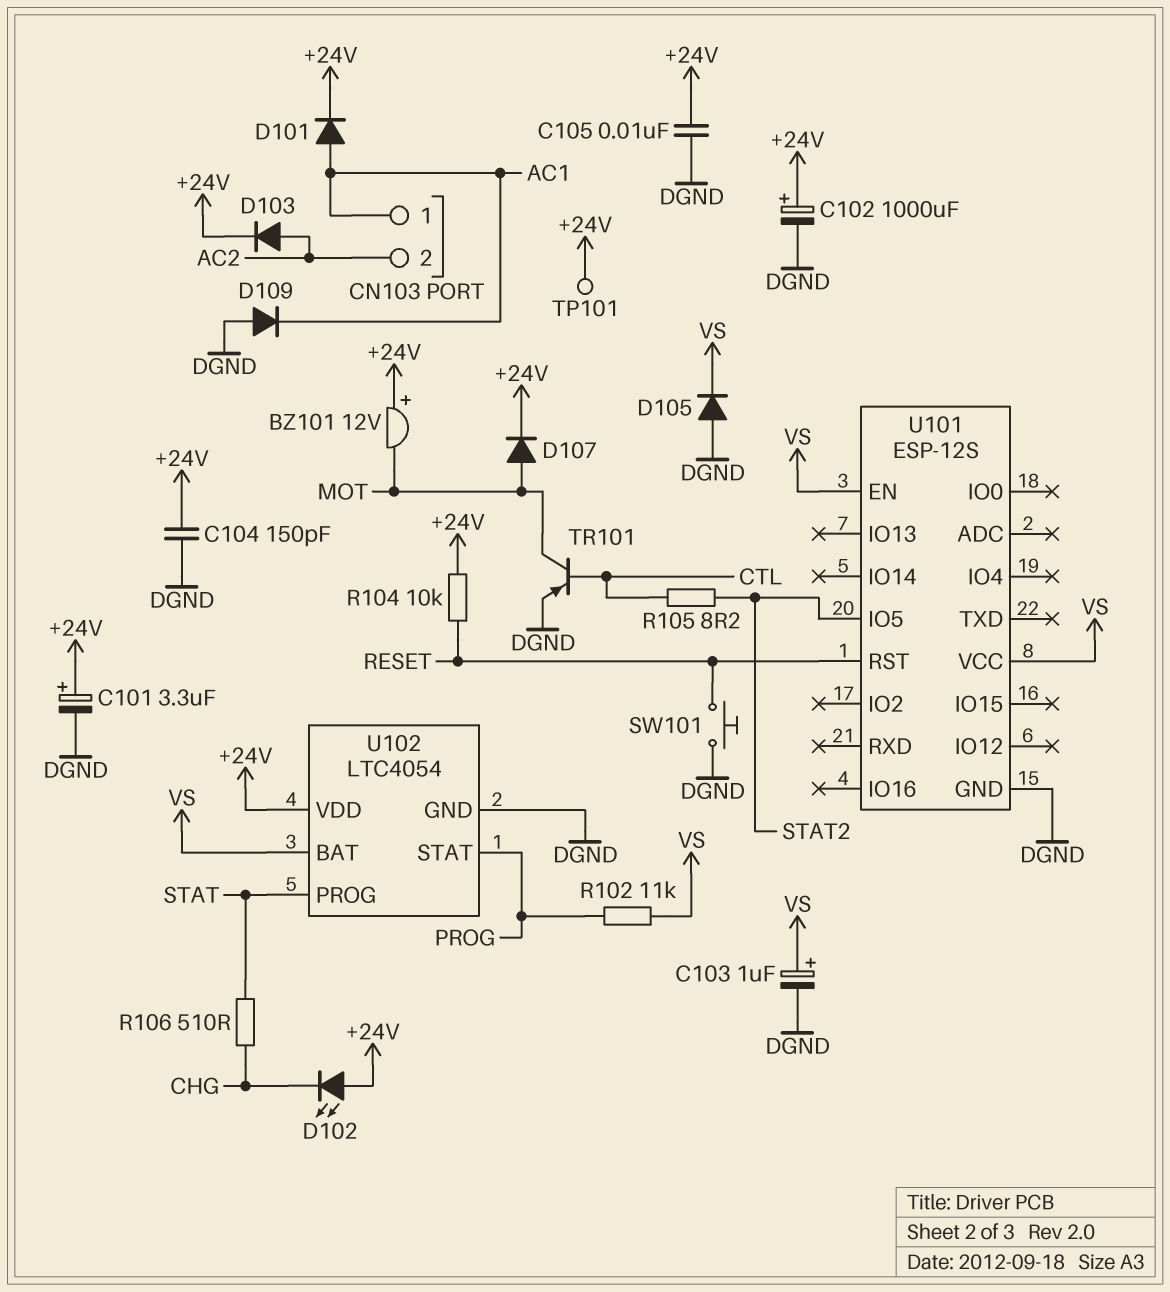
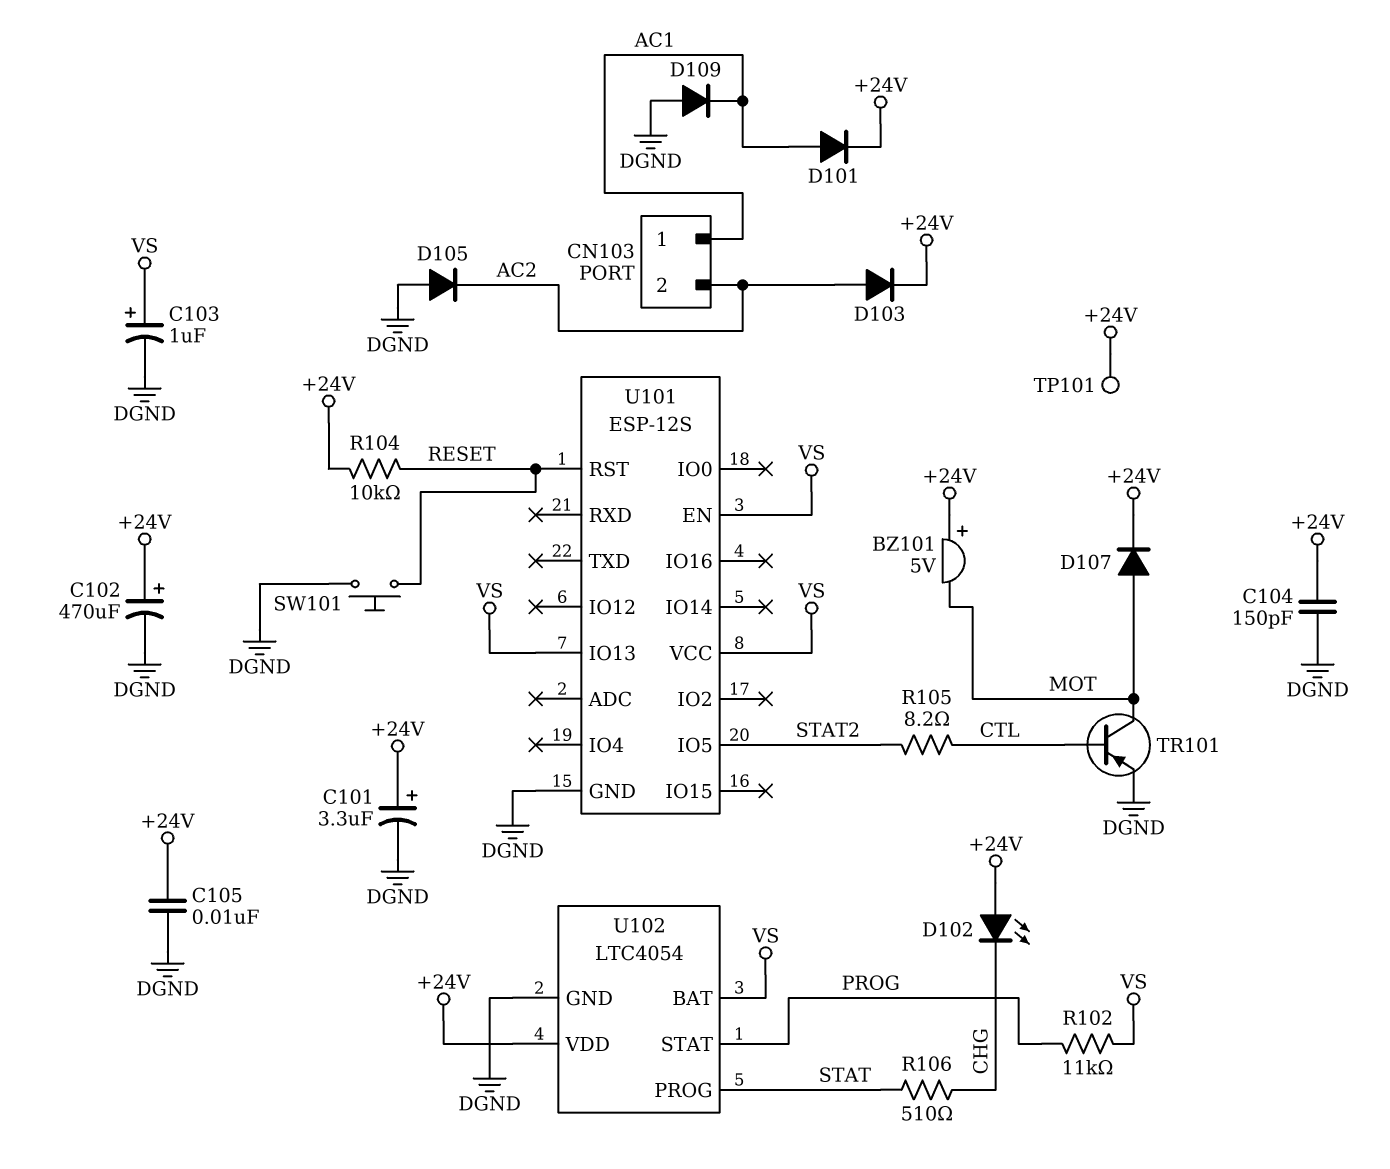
BZ101: buzzer 12V (plus +24V, minus MOT) -> buzzer 5V (plus +24V, minus MOT)
C102: 1000uF (plus +24V, minus DGND) -> 470uF (plus +24V, minus DGND)
D105: diode (A DGND, K VS) -> diode (A DGND, K AC2)
U101 pin IO13: none -> VS

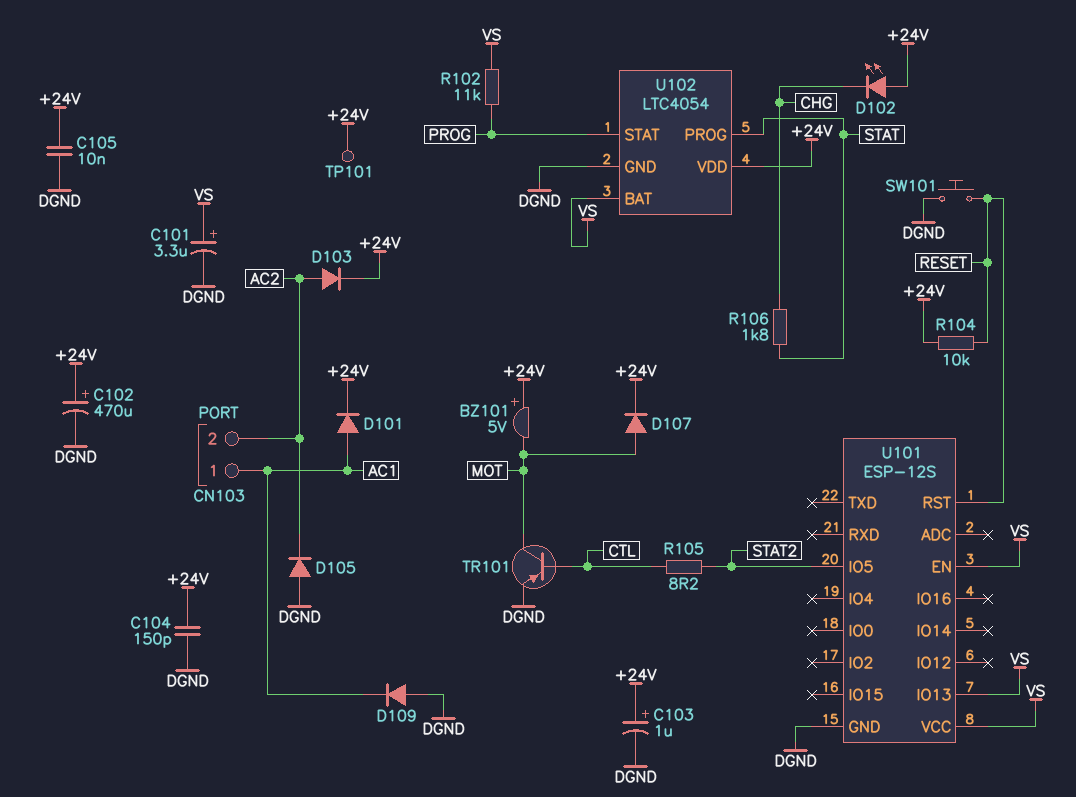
C101: 3.3uF (plus +24V, minus DGND) -> 3.3uF (plus VS, minus DGND)
C103: 1uF (plus VS, minus DGND) -> 1uF (plus +24V, minus DGND)
R106: 510 (CHG, STAT) -> 1.8k (CHG, STAT)

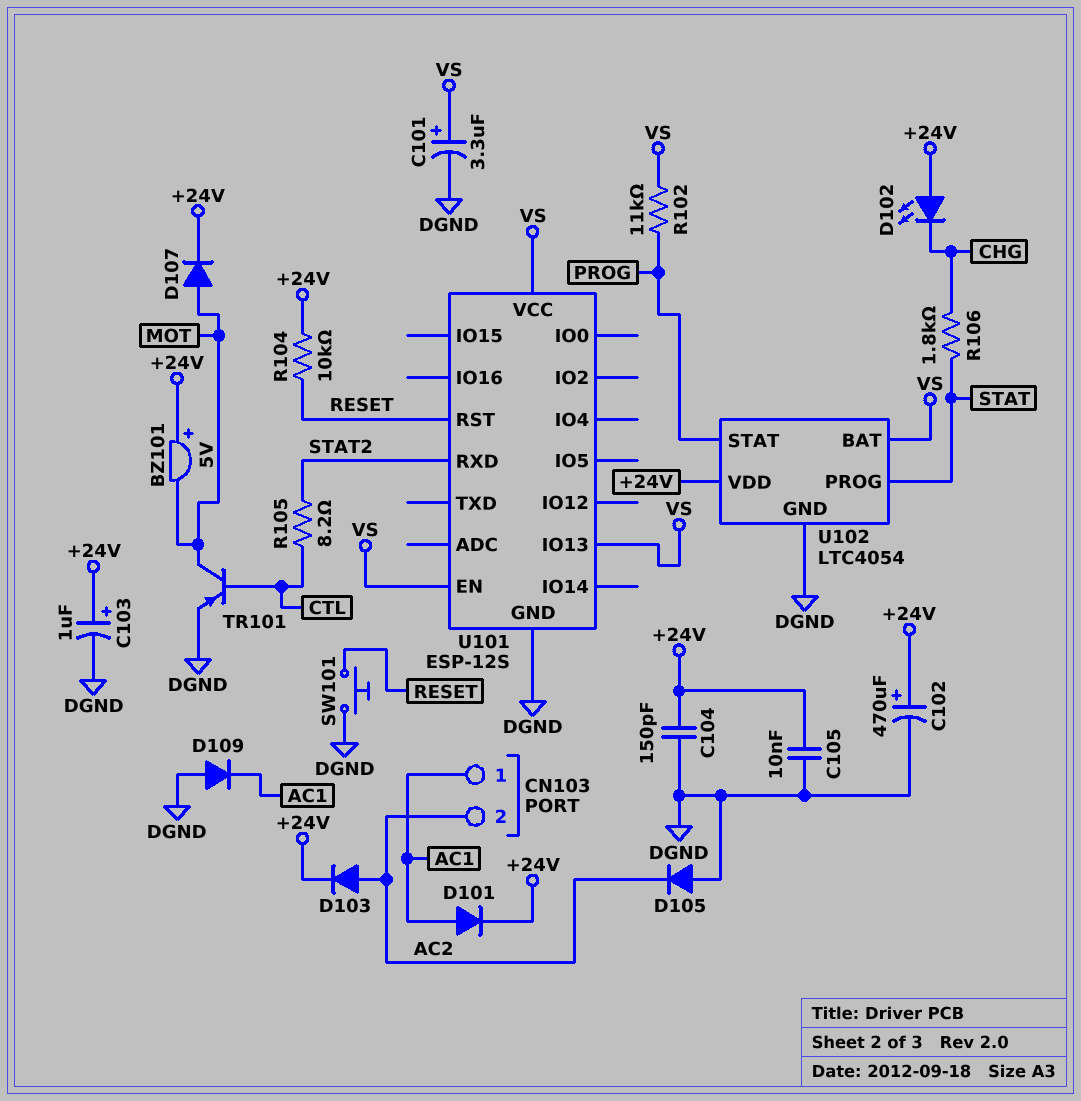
TP101: test point (+24V) -> none
U101 pin IO5: STAT2 -> none
U101 pin RXD: none -> STAT2

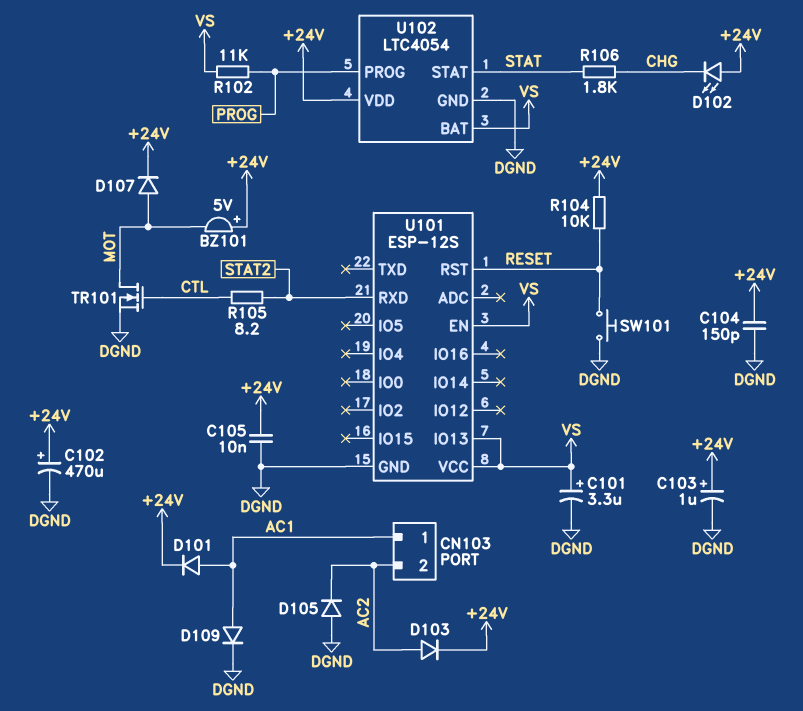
D109: diode (A DGND, K AC1) -> diode (A AC1, K DGND)
TR101: PNP (B CTL, C MOT, E DGND) -> NMOS (G CTL, D MOT, S DGND)
U102 pin PROG: STAT -> PROG
U102 pin STAT: PROG -> STAT

